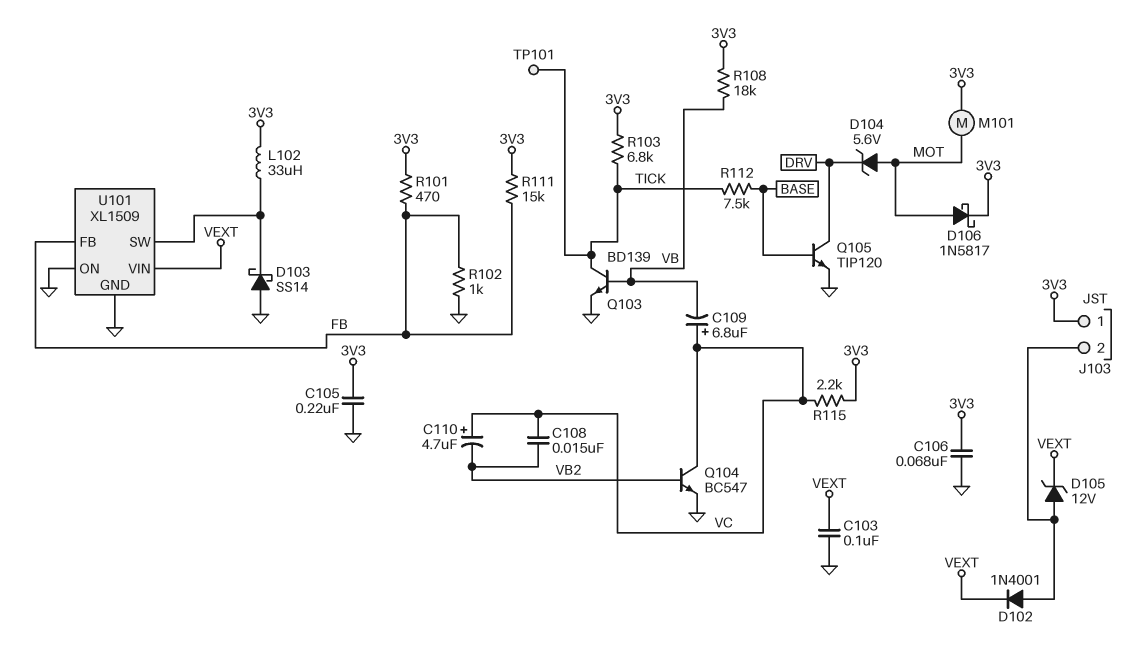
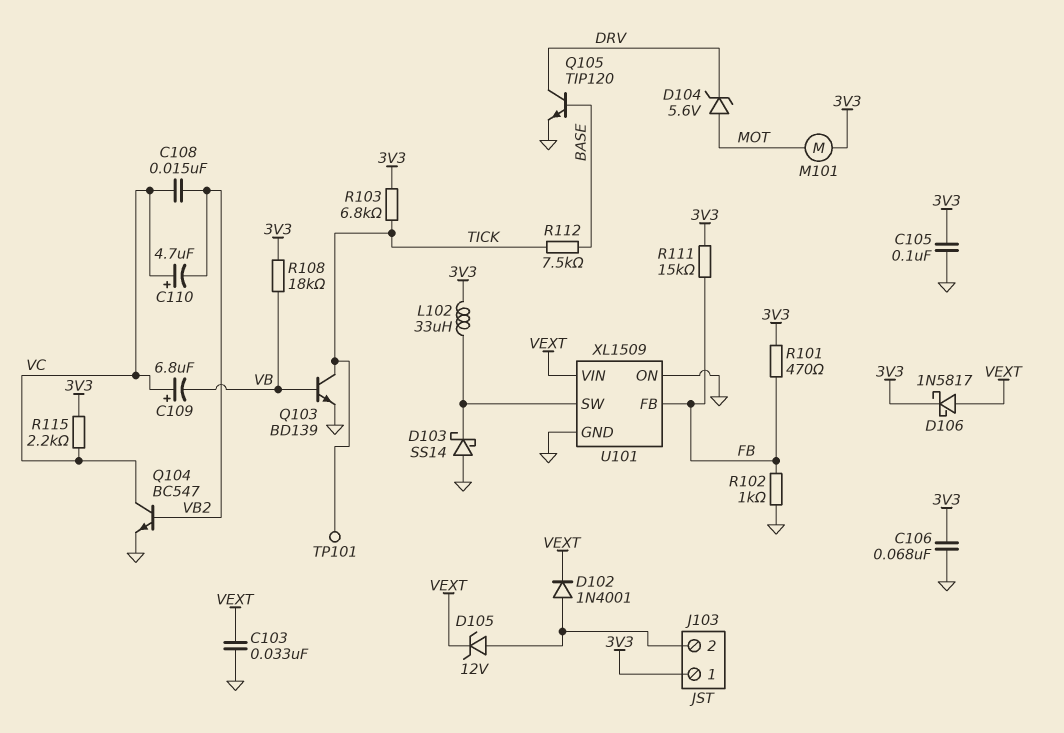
C103: 100nF (GND, VEXT) -> 33nF (GND, VEXT)
C105: 220nF (3V3, GND) -> 100nF (3V3, GND)
D106: schottky 1N5817 (A MOT, K 3V3) -> schottky 1N5817 (A VEXT, K 3V3)

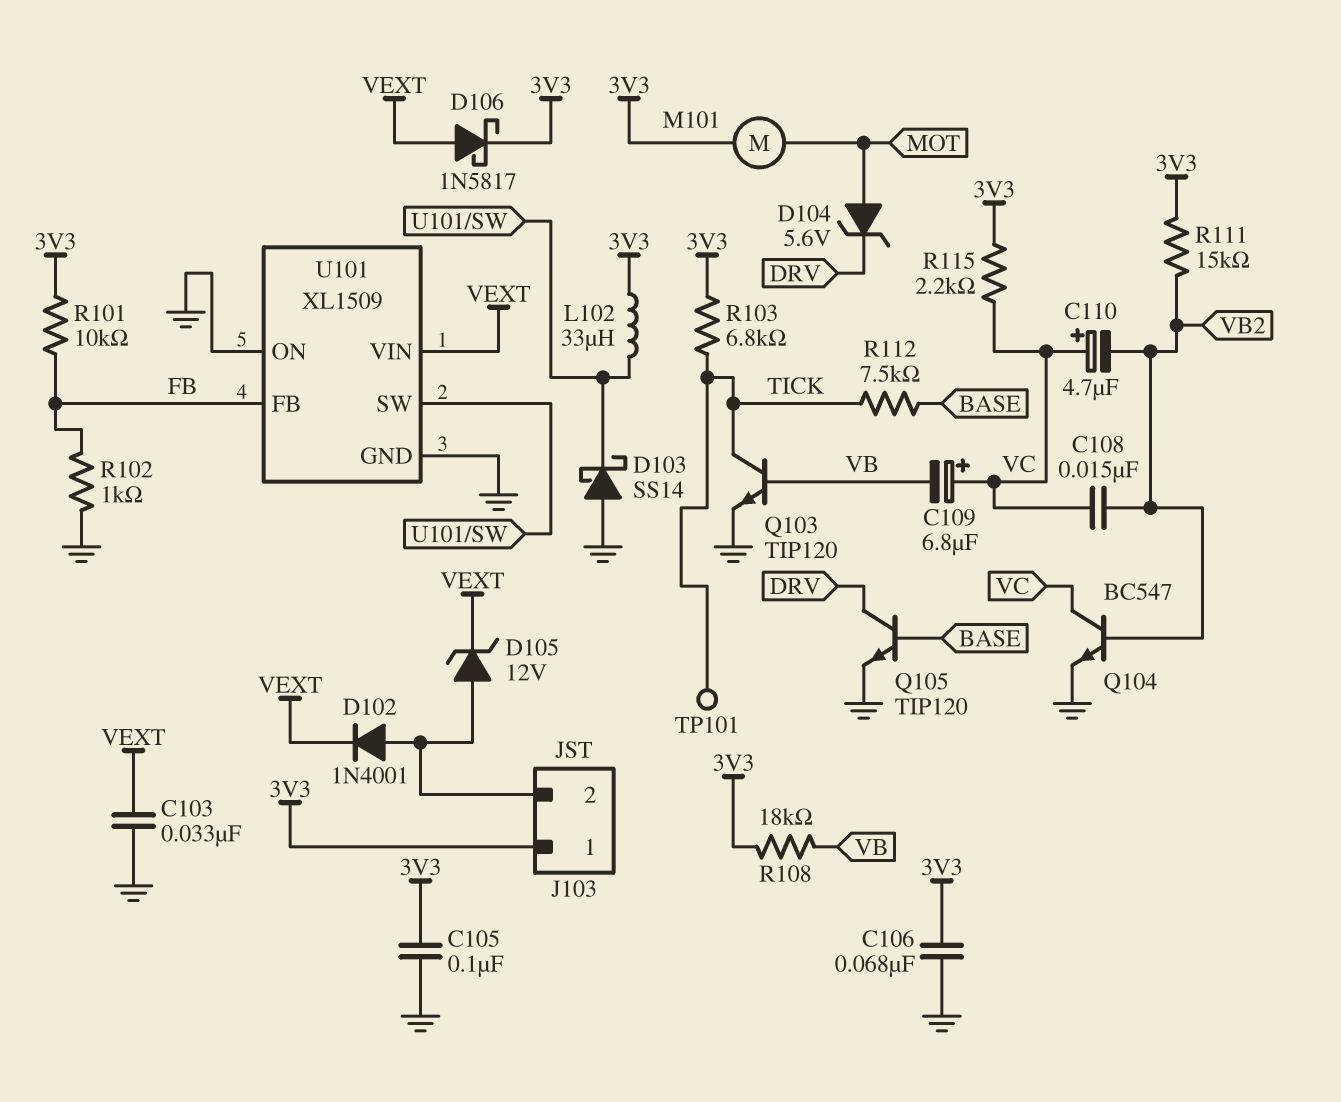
Q103: NPN BD139 (B VB, C TICK, E GND) -> NPN TIP120 (B VB, C TICK, E GND)
R101: 470 (3V3, FB) -> 10k (3V3, FB)
R111: 15k (3V3, FB) -> 15k (3V3, VB2)

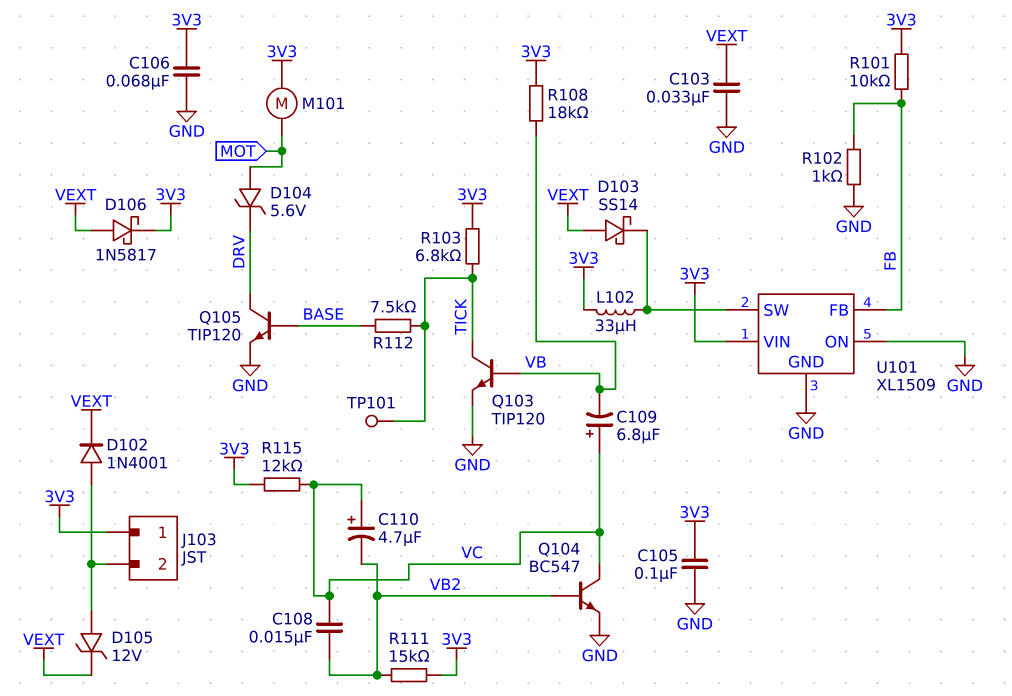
D103: schottky SS14 (A GND, K U101/SW) -> schottky SS14 (A VEXT, K U101/SW)
R115: 2.2k (3V3, VC) -> 12k (3V3, VC)
U101 pin VIN: VEXT -> 3V3

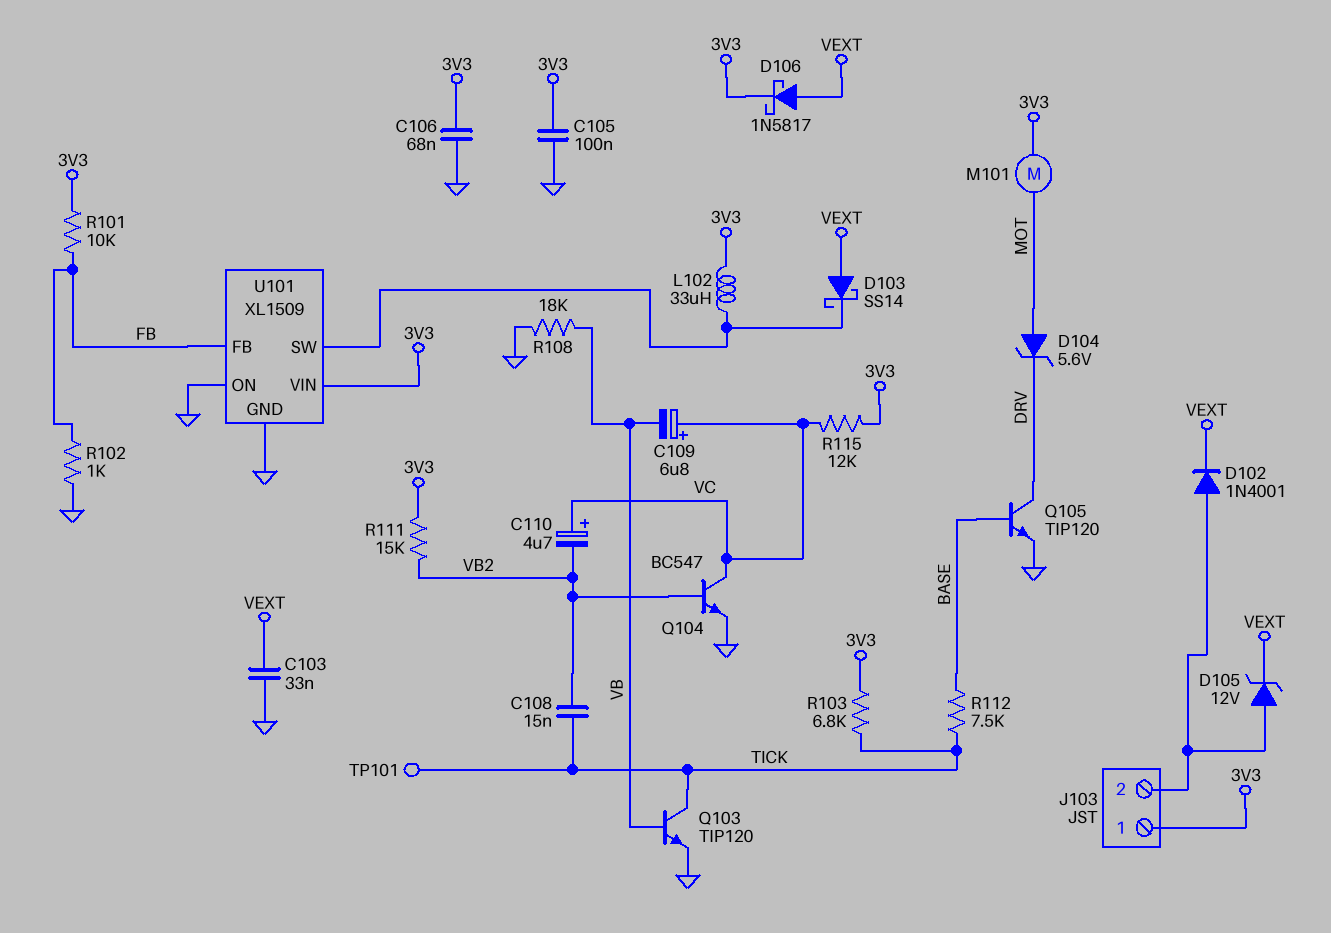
C108: 15nF (VB2, VC) -> 15nF (TICK, VB2)
R108: 18k (3V3, VB) -> 18k (GND, VB)

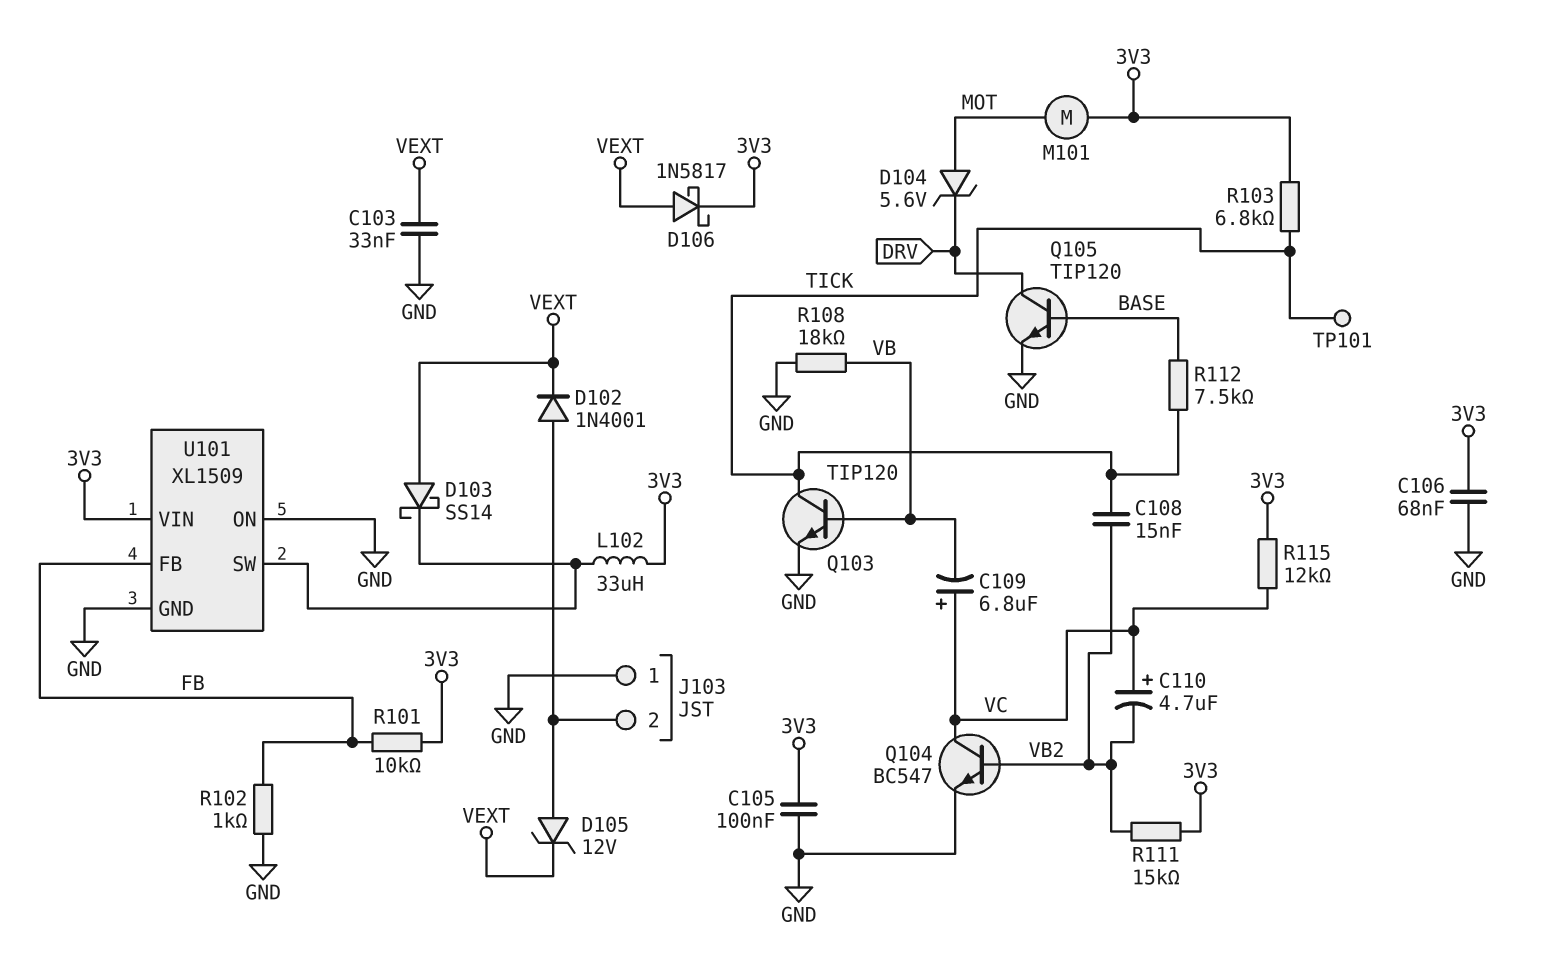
J103 pin 1: 3V3 -> GND

